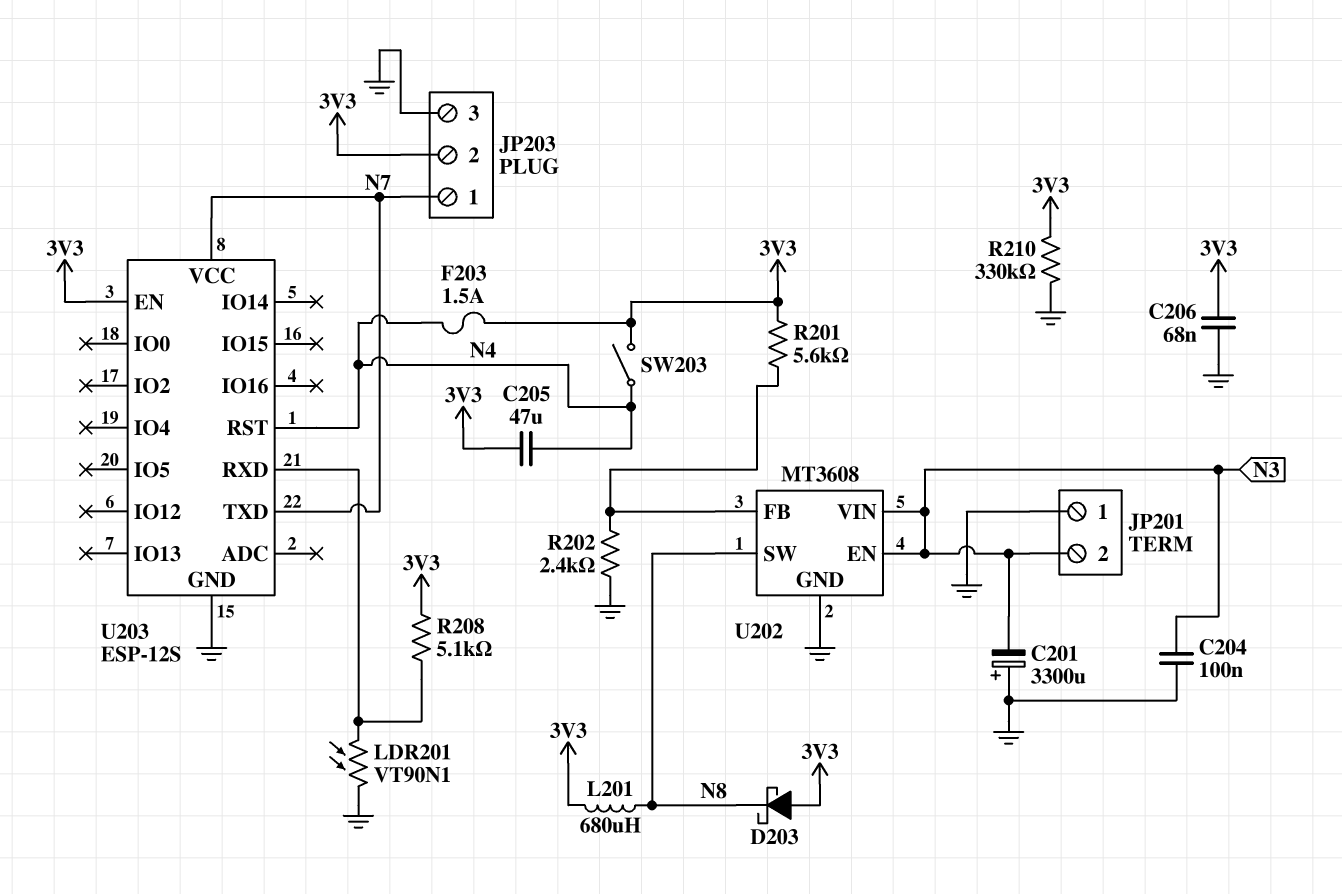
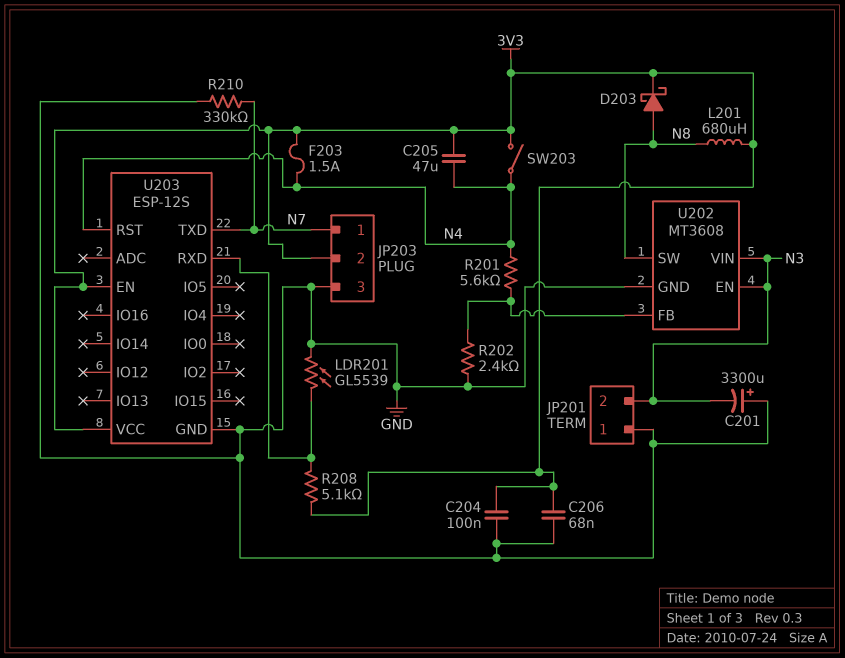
C204: 100nF (GND, N3) -> 100nF (3V3, GND)
D203: schottky (A 3V3, K N8) -> schottky (A N8, K 3V3)
LDR201: VT90N1 (GND, U203/RXD) -> GL5539 (GND, U203/RXD)
R201: 5.6k (3V3, U202/FB) -> 5.6k (N4, U202/FB)
R210: 330k (3V3, GND) -> 330k (GND, N7)
U203 pin VCC: N7 -> 3V3

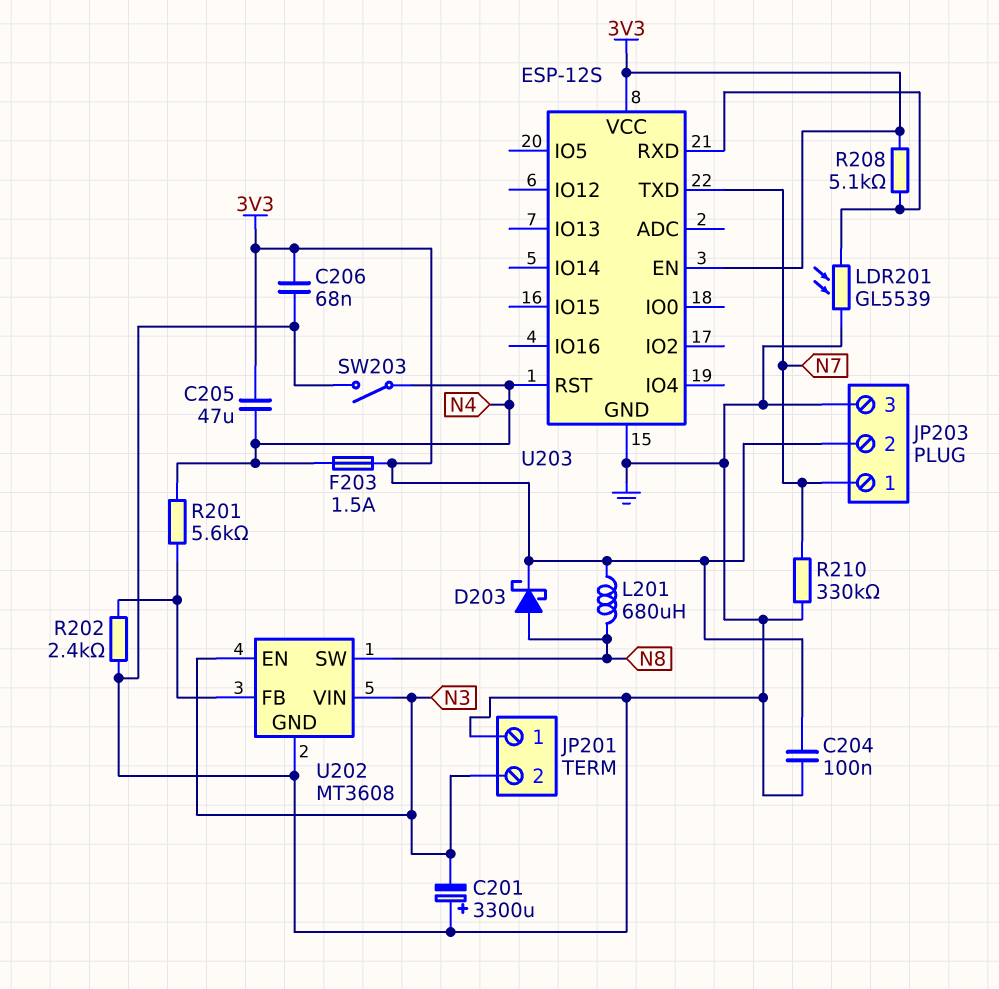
SW203: switch (3V3, N4) -> switch (GND, N4)

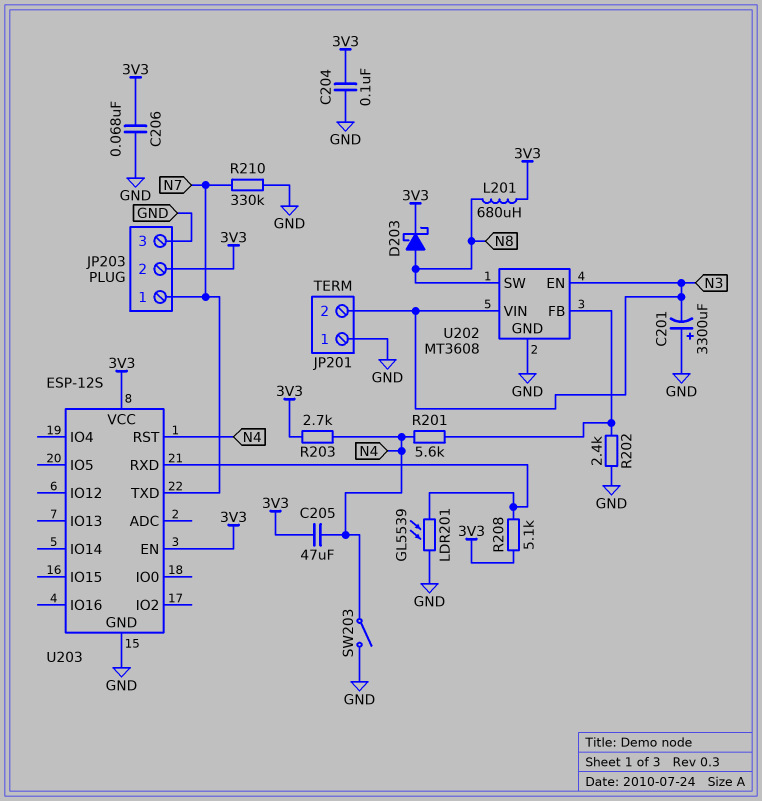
F203: 1.5A (3V3, N4) -> none
R203: none -> 2.7k (3V3, N4)

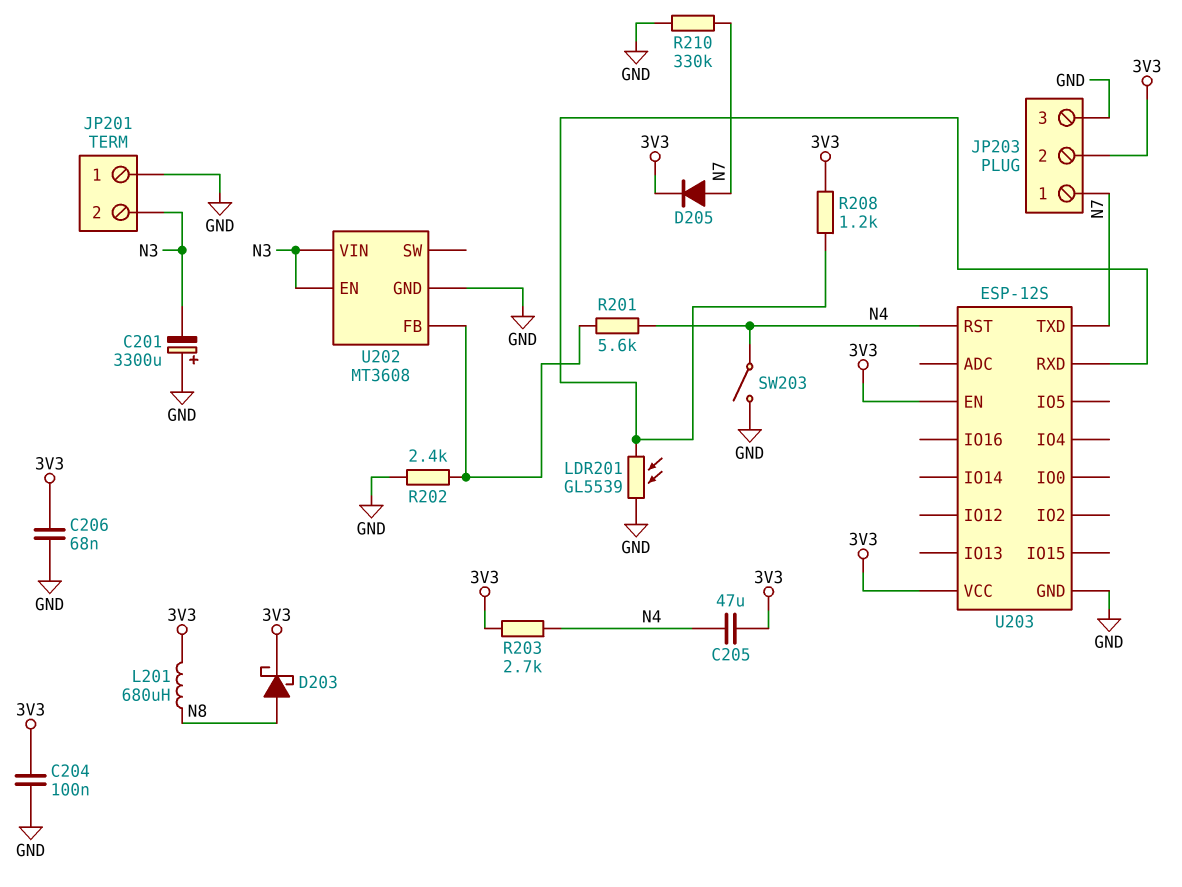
D205: none -> diode (A N7, K 3V3)
R208: 5.1k (3V3, U203/RXD) -> 1.2k (3V3, U203/RXD)
U202 pin SW: N8 -> none

